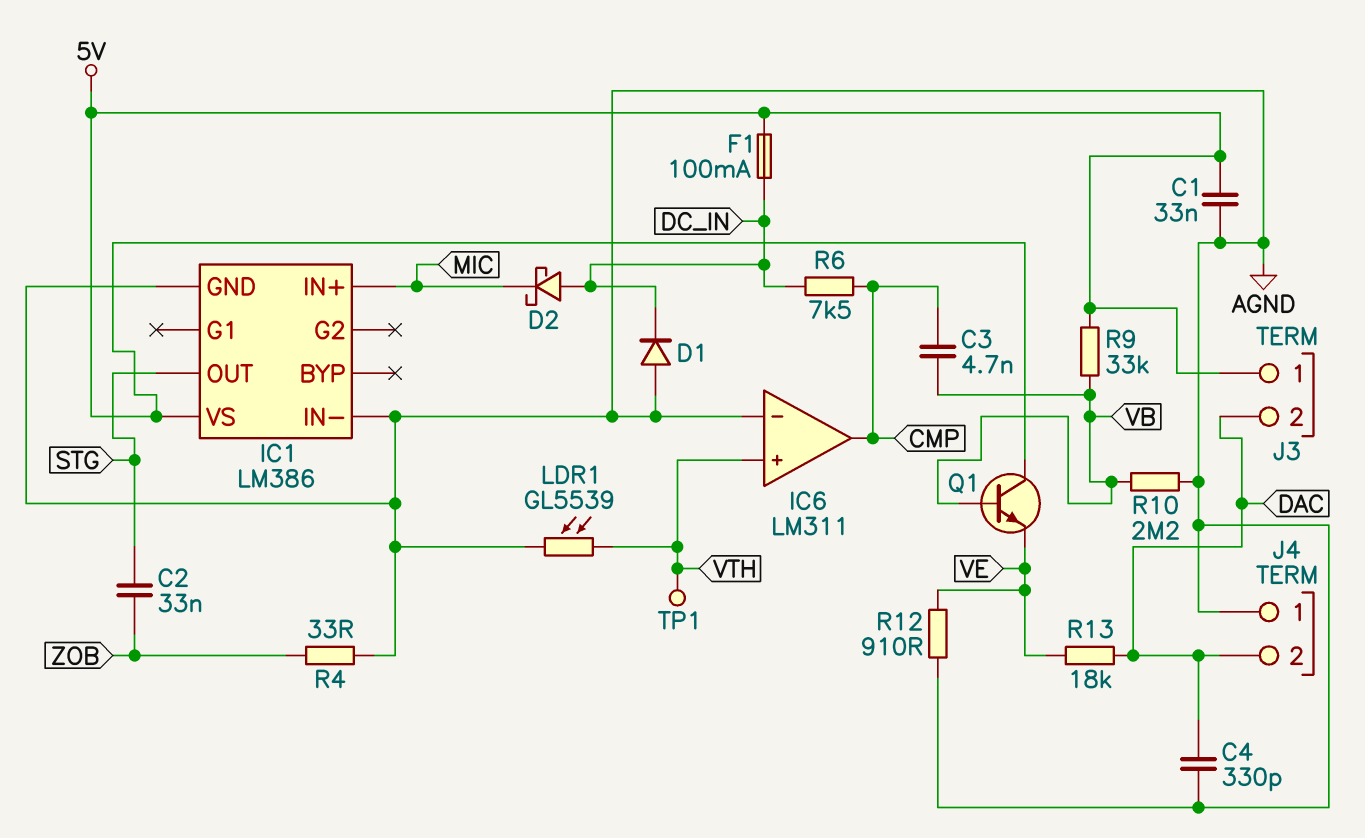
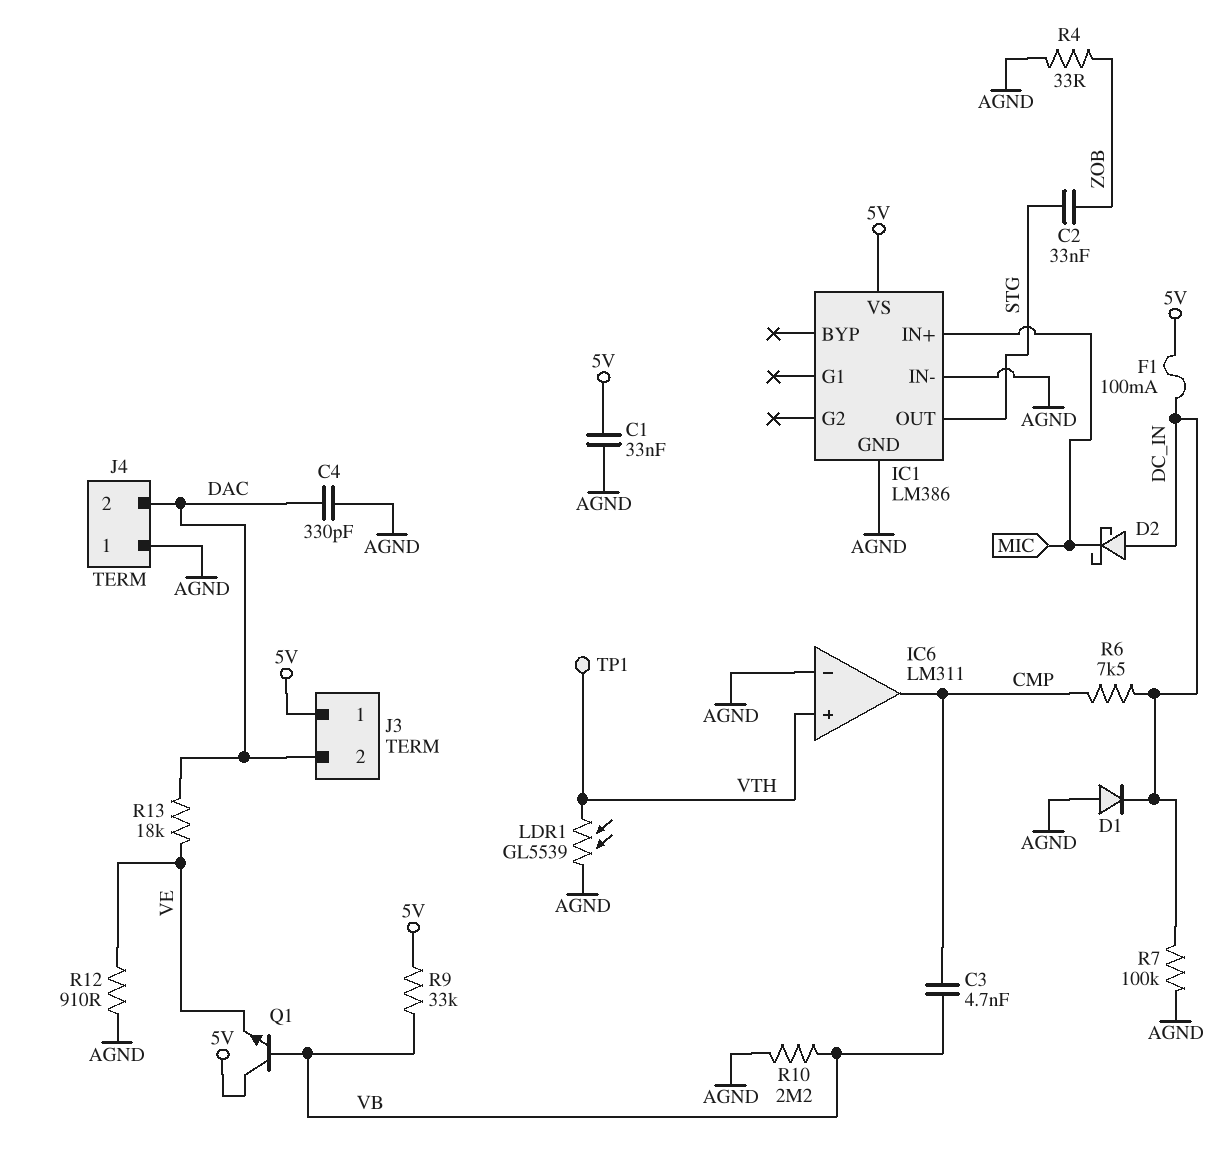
R7: none -> 100k (AGND, DC_IN)

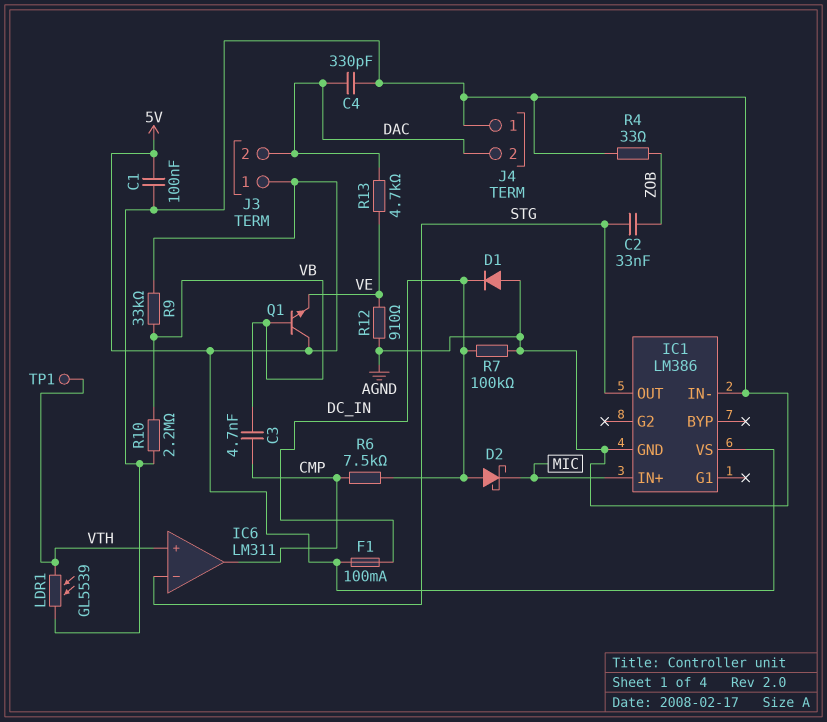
C1: 33nF (5V, AGND) -> 100nF (5V, AGND)
IC6 pin in-: AGND -> STG
R13: 18k (DAC, VE) -> 4.7k (DAC, VE)

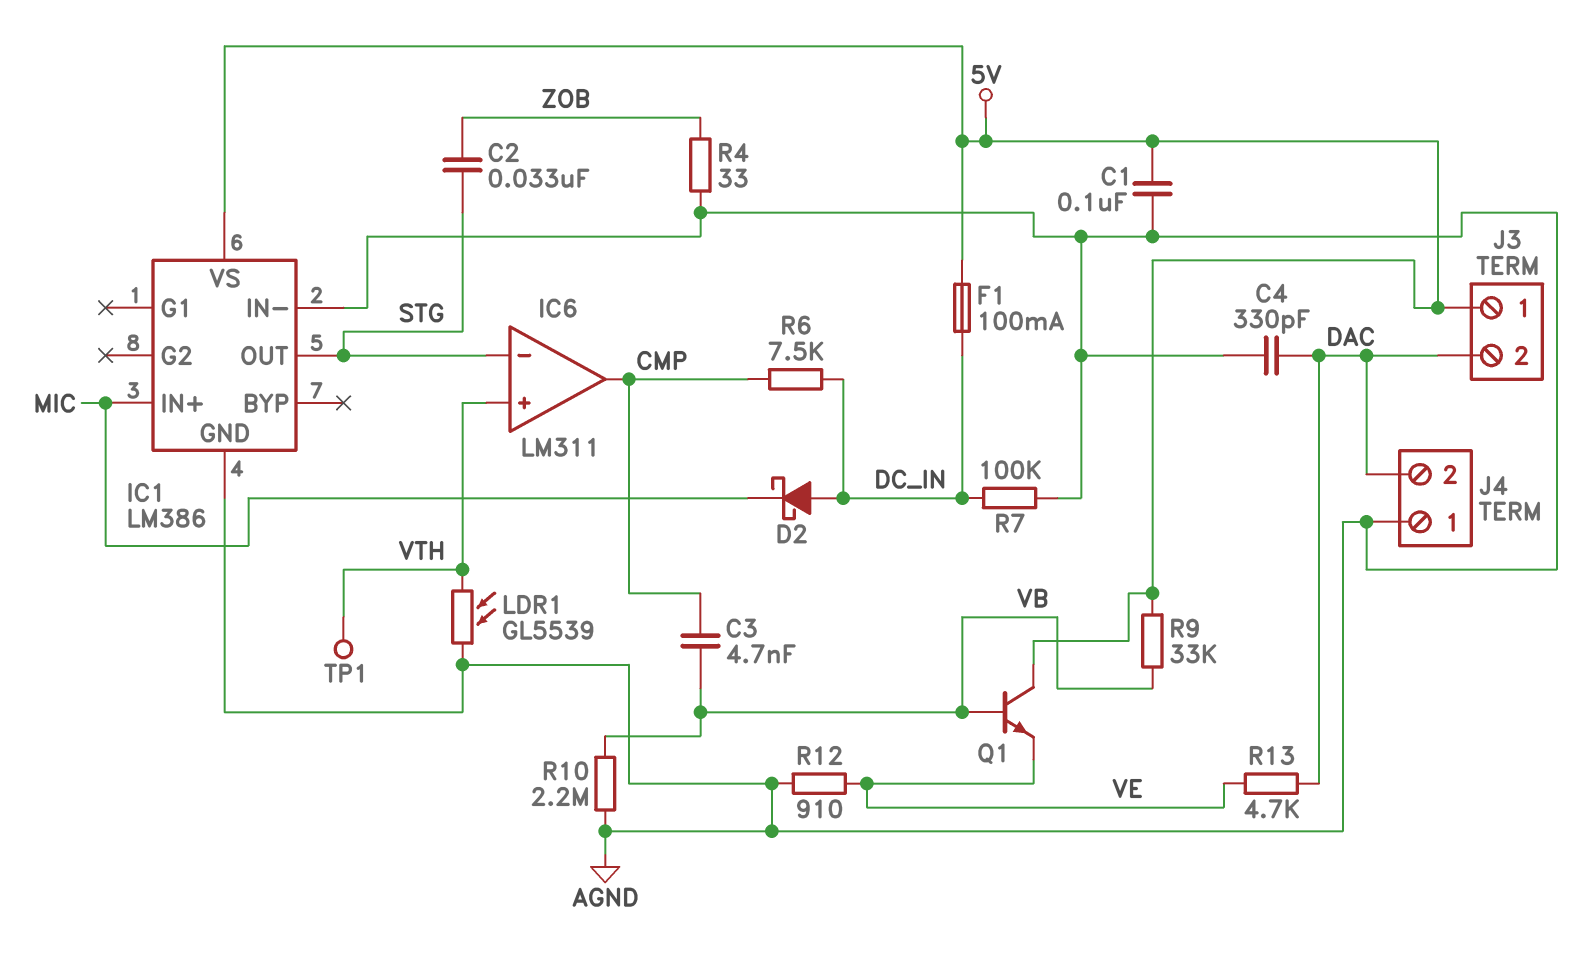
D1: diode (A AGND, K DC_IN) -> none

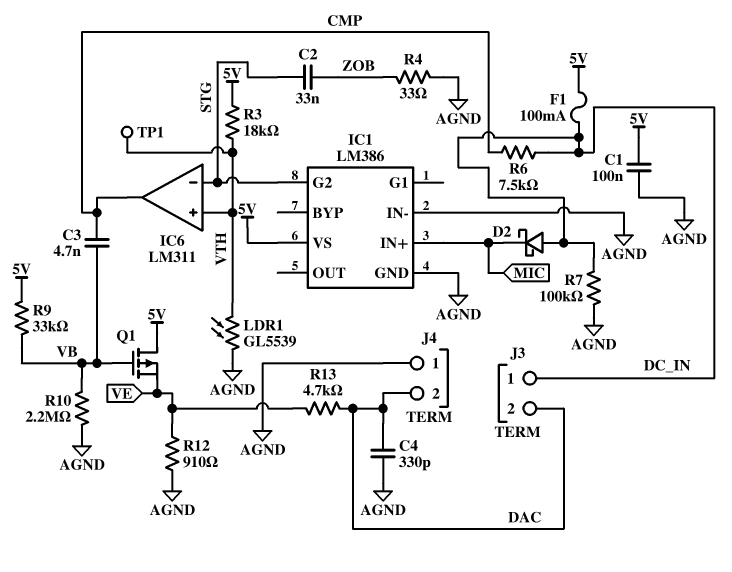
IC1 pin G2: none -> STG
IC1 pin OUT: STG -> none
J3 pin 1: 5V -> DC_IN
Q1: NPN (B VB, C 5V, E VE) -> PMOS (G VB, D 5V, S VE)
R3: none -> 18k (5V, VTH)

